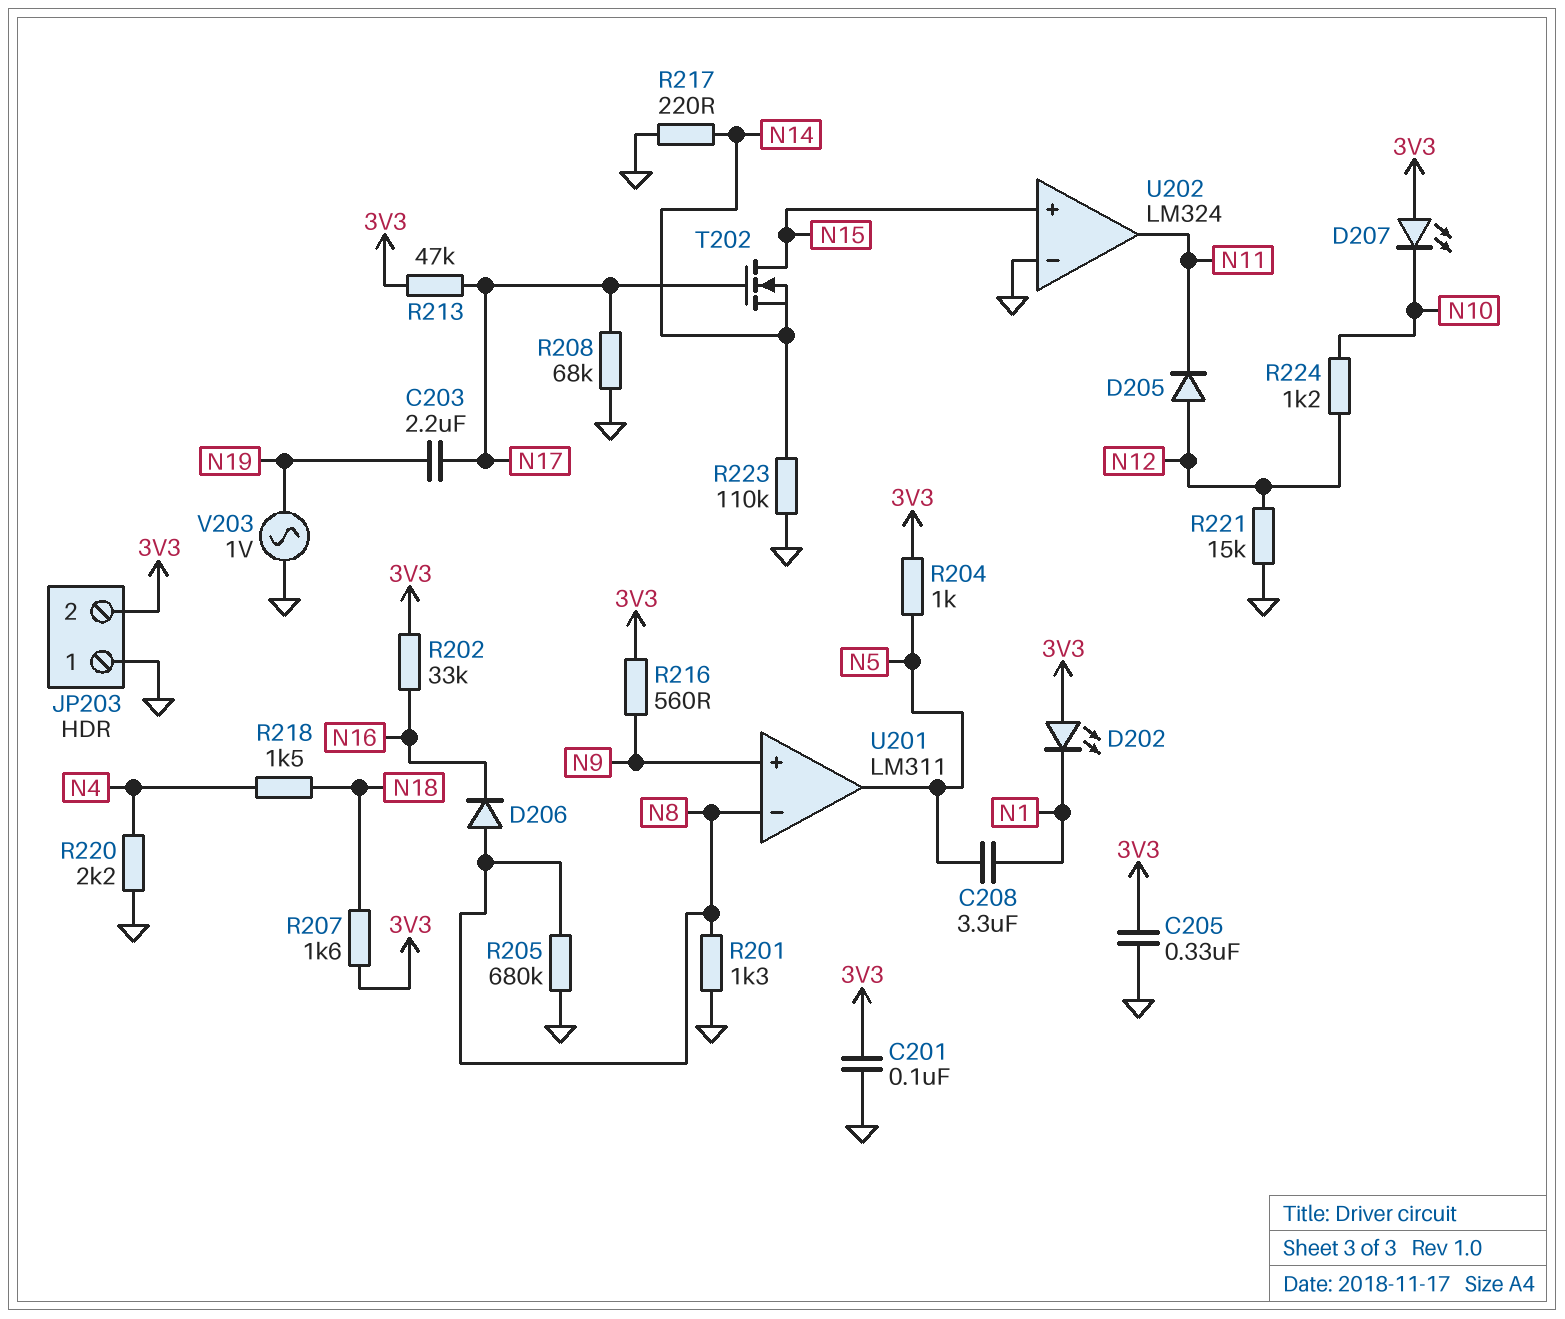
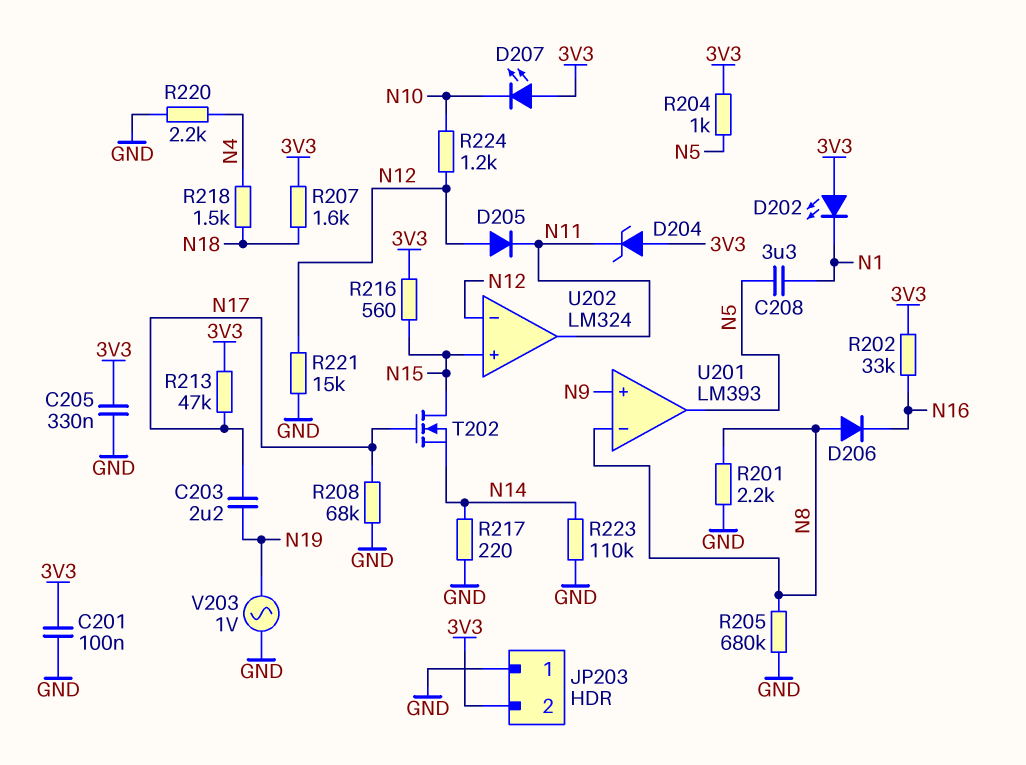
D204: none -> zener (A 3V3, K N11)
R201: 1.3k (GND, N8) -> 2.2k (GND, N8)
R216: 560 (3V3, N9) -> 560 (3V3, N15)
U201: LM311 -> LM393
U202 pin in-: GND -> N12

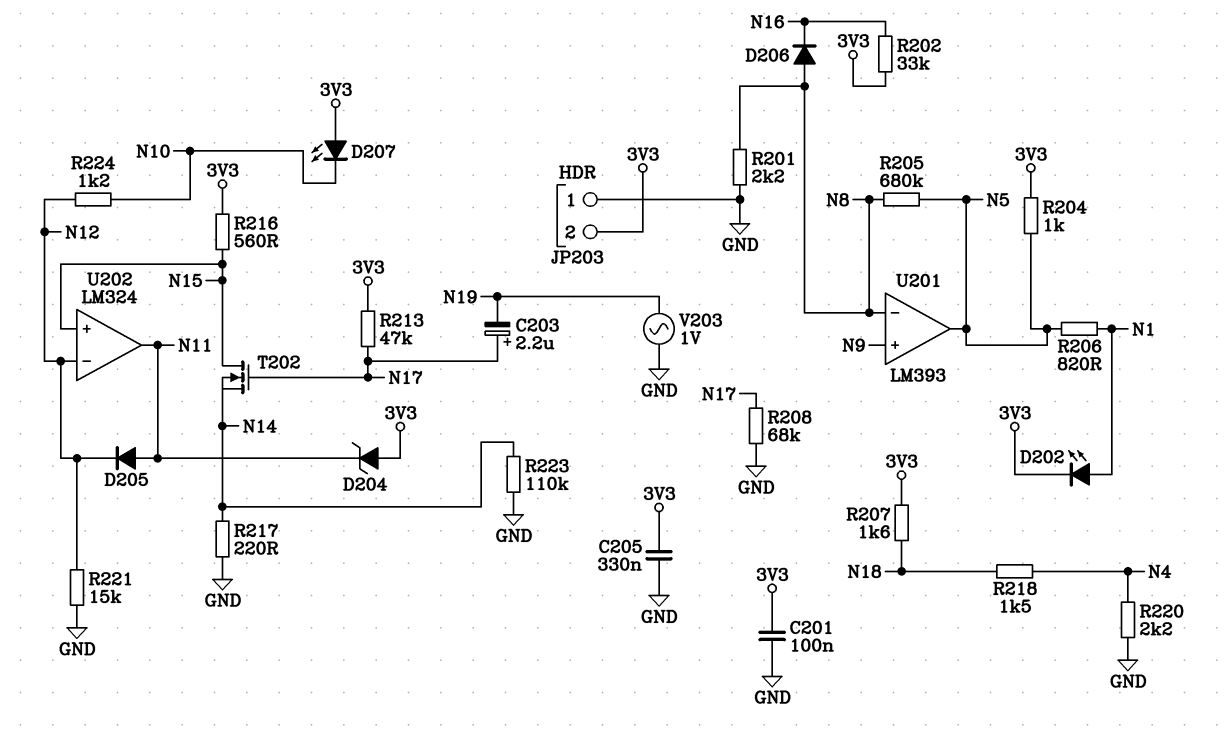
C203: 2.2uF (N17, N19) -> 2.2uF (plus N17, minus N19)
C208: 3.3uF (N1, N5) -> none
D202: LED (A 3V3, K N1) -> LED (A N1, K 3V3)
D205: diode (A N12, K N11) -> diode (A N11, K N12)
R205: 680k (GND, N8) -> 680k (N5, N8)
R206: none -> 820 (N1, N5)

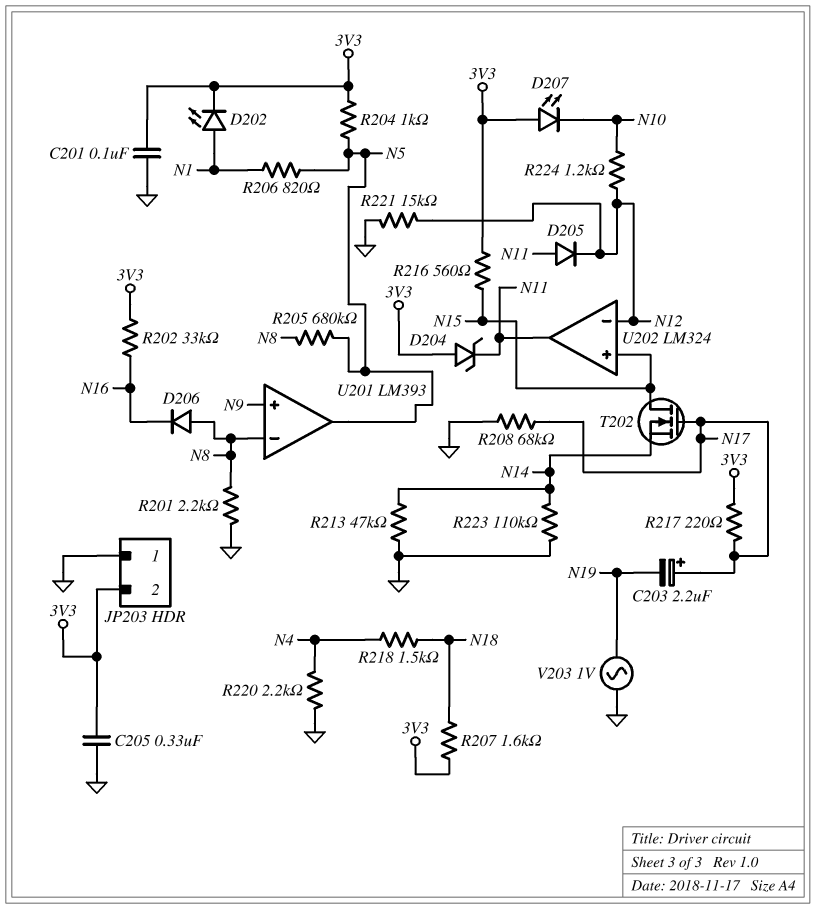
R213: 47k (3V3, N17) -> 47k (GND, N14)
R217: 220 (GND, N14) -> 220 (3V3, N17)

